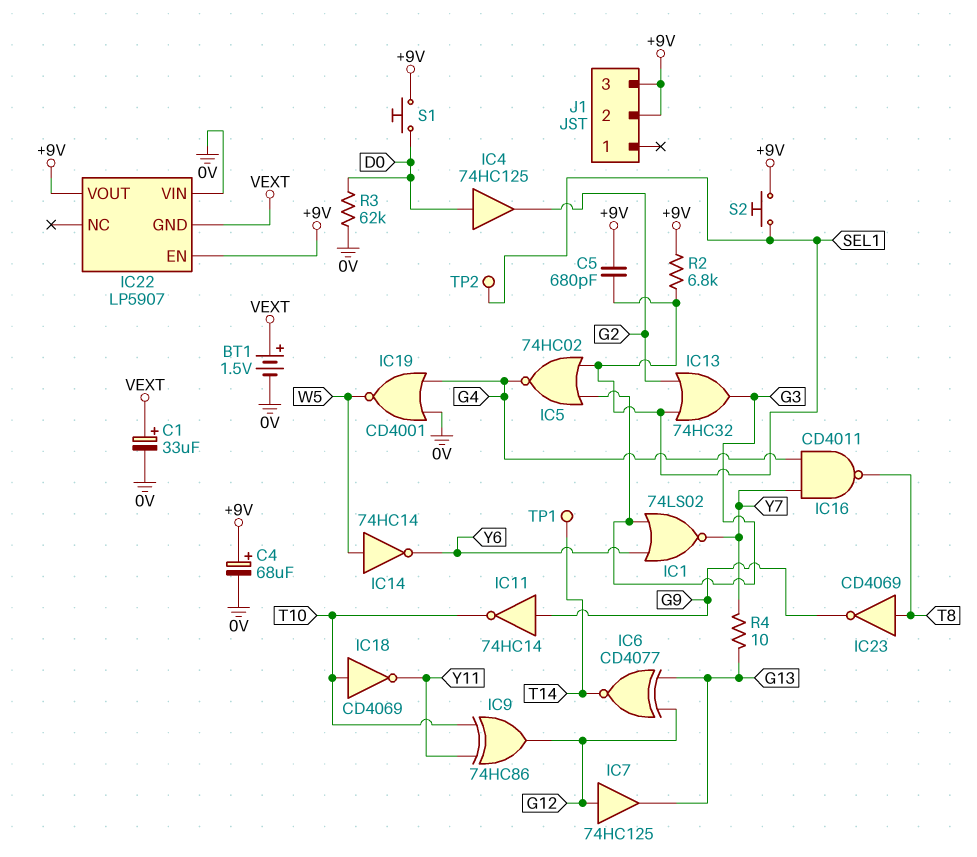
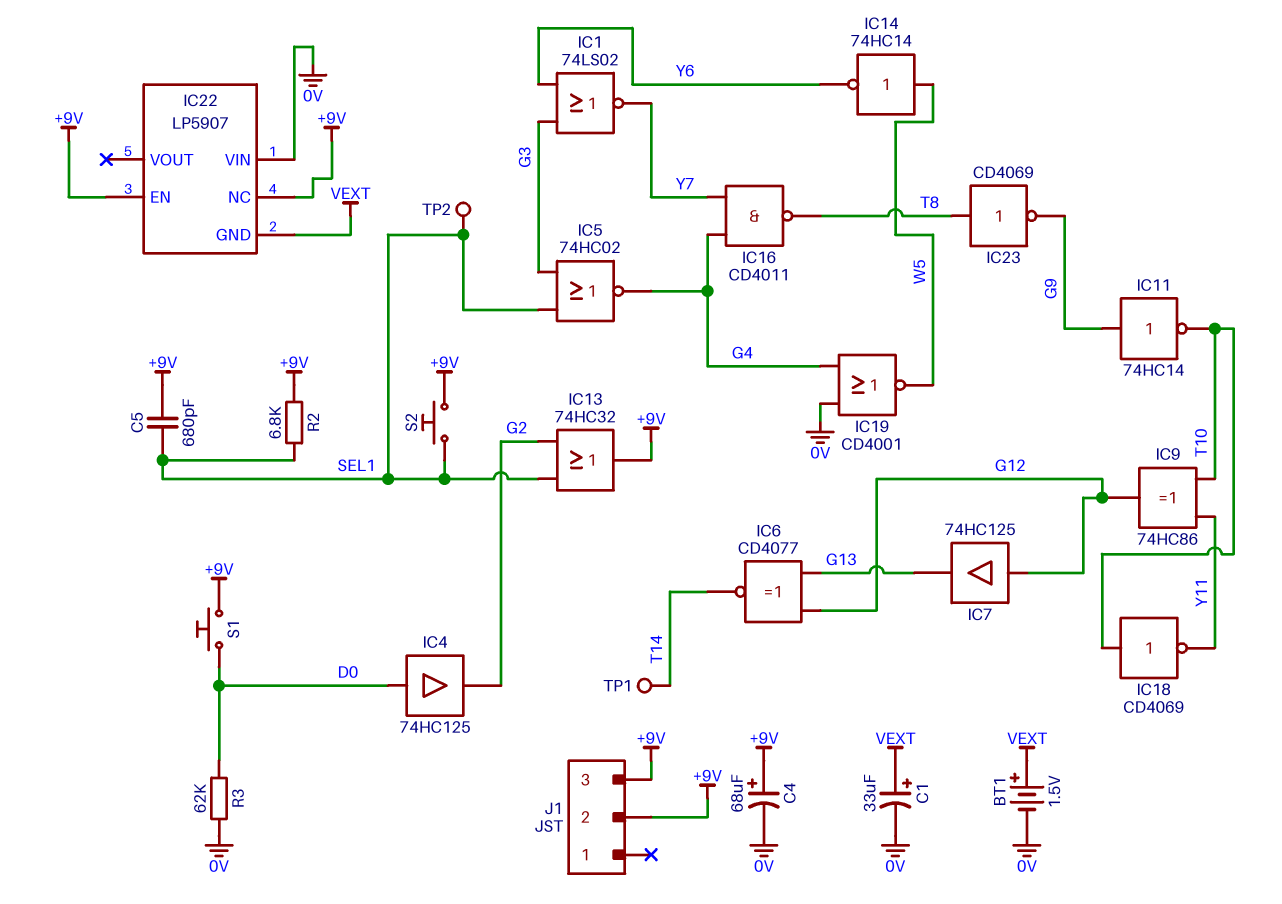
IC13: OR 74HC32 (in G2, in SEL1, out G3) -> OR 74HC32 (in G2, in SEL1, out +9V)
IC22 pin NC: none -> +9V
IC22 pin VOUT: +9V -> none
R4: 10 (G13, Y7) -> none

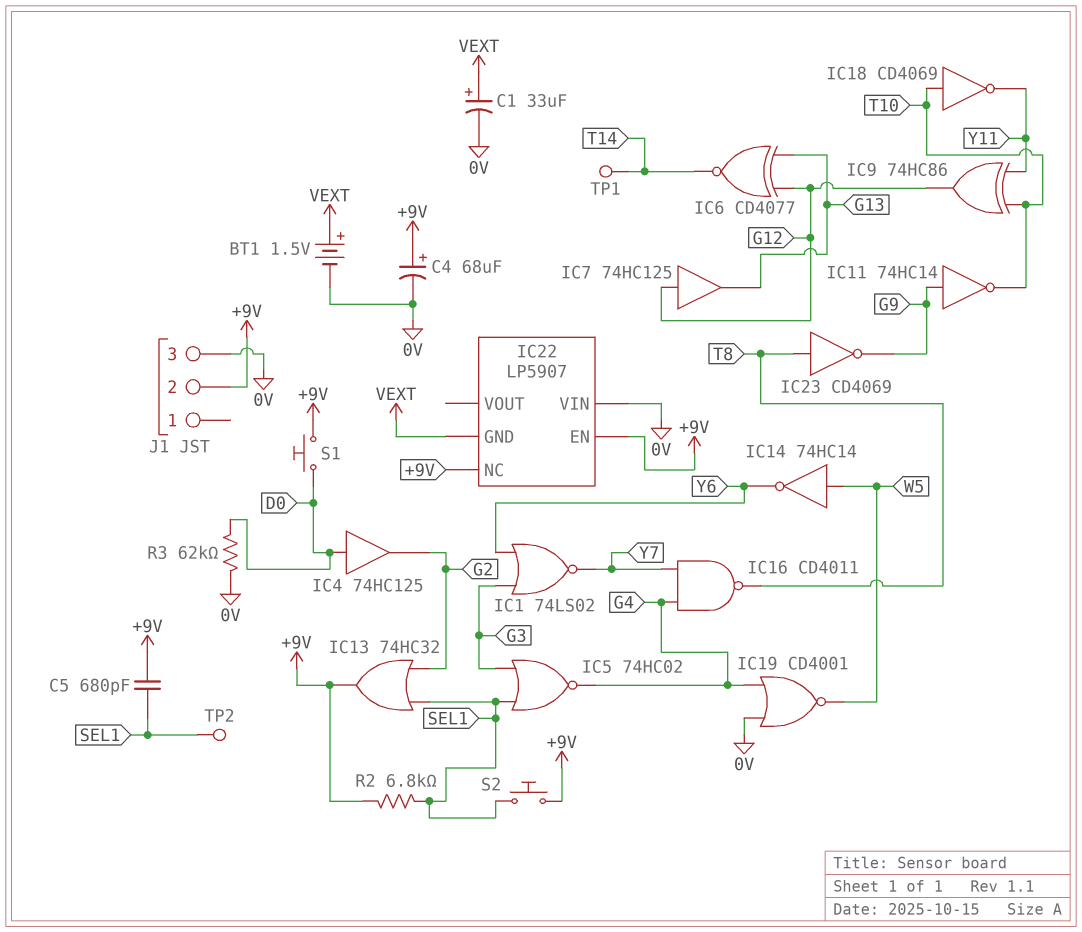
J1 pin 3: +9V -> 0V

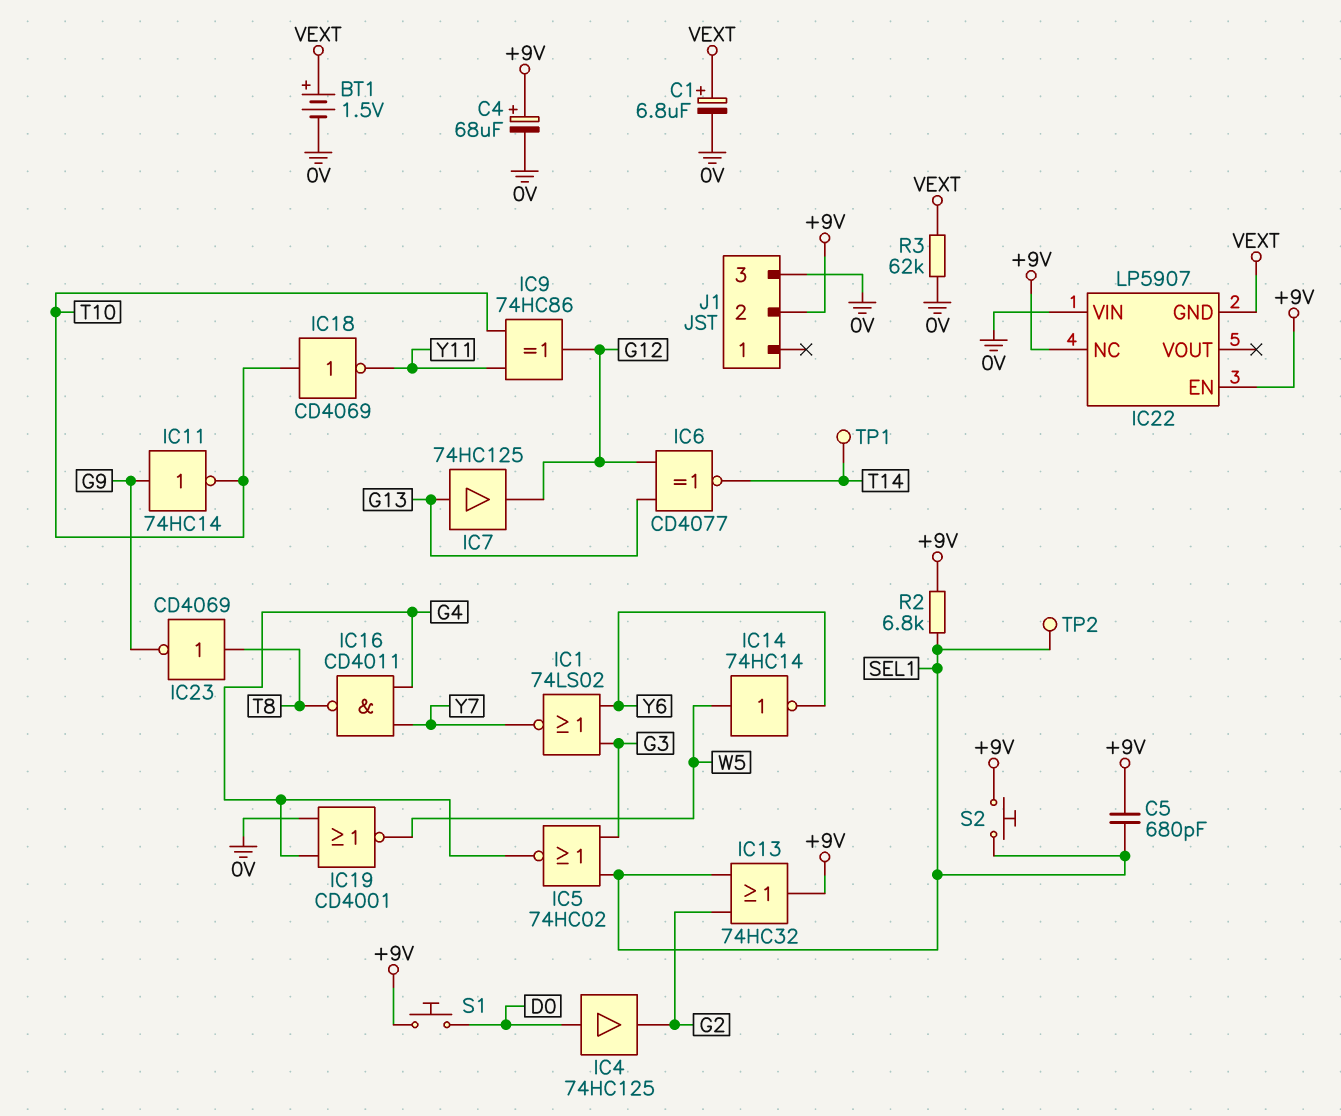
C1: 33uF (plus VEXT, minus 0V) -> 6.8uF (plus VEXT, minus 0V)
IC7: buffer 74HC125 (in G12, out G13) -> buffer 74HC125 (in G13, out G12)
R3: 62k (0V, D0) -> 62k (0V, VEXT)

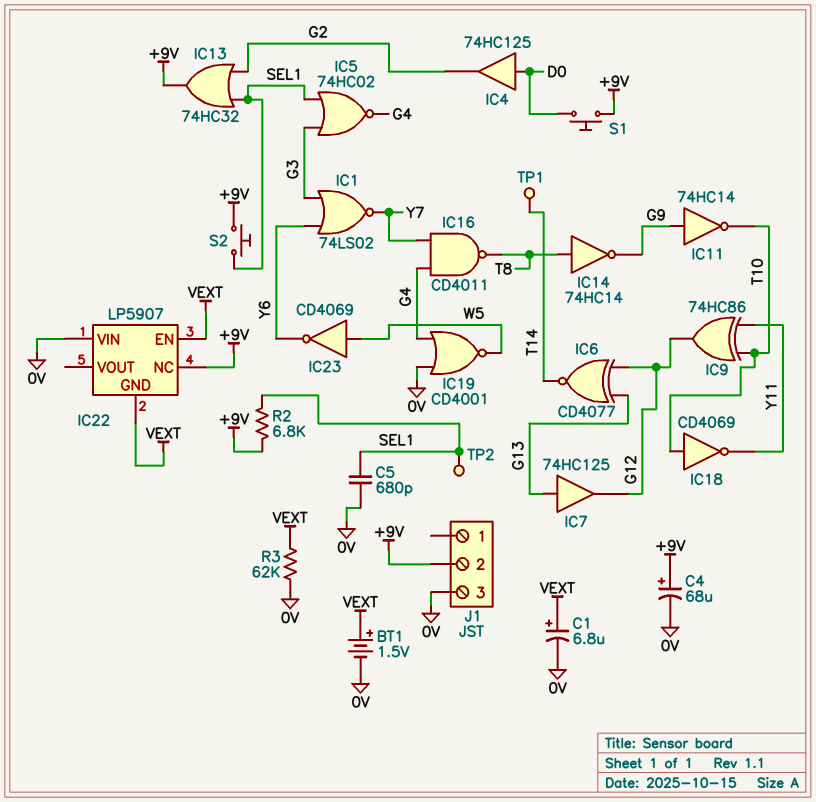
C5: 680pF (+9V, SEL1) -> 680pF (0V, SEL1)
IC14: NOT 74HC14 (in W5, out Y6) -> NOT 74HC14 (in T8, out G9)
IC22 pin EN: +9V -> VEXT
IC23: NOT CD4069 (in T8, out G9) -> NOT CD4069 (in W5, out Y6)

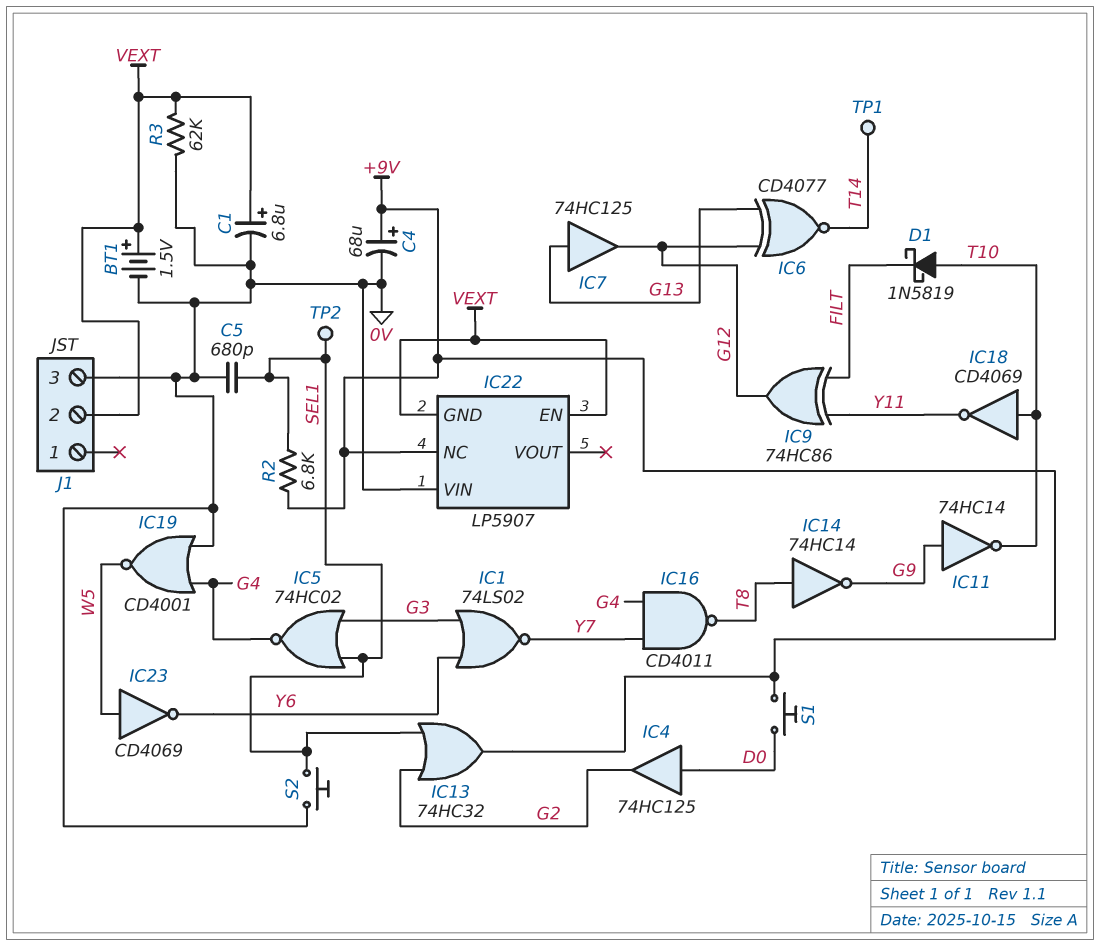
D1: none -> schottky 1N5819 (A T10, K FILT)
IC9: XOR 74HC86 (in T10, in Y11, out G12) -> XOR 74HC86 (in FILT, in Y11, out G12)
J1 pin 2: +9V -> VEXT
S2: button (+9V, SEL1) -> button (0V, SEL1)

